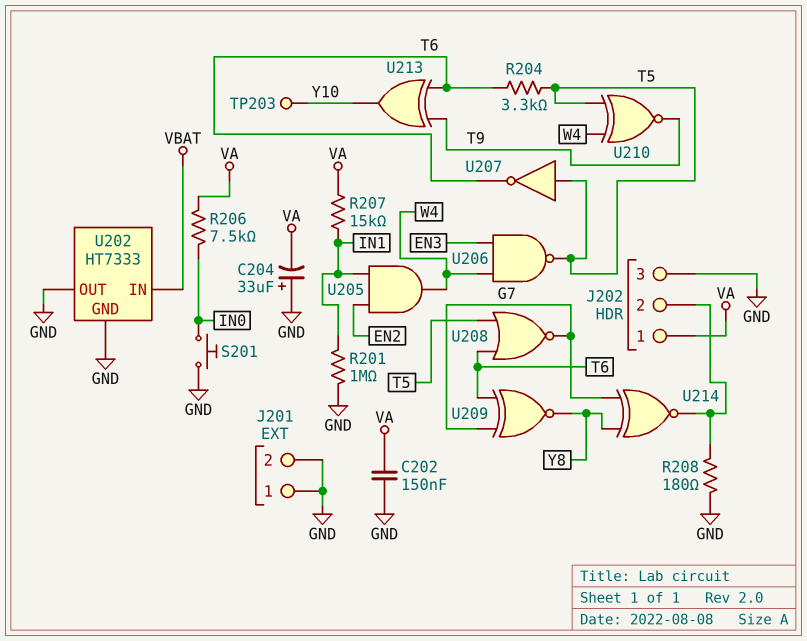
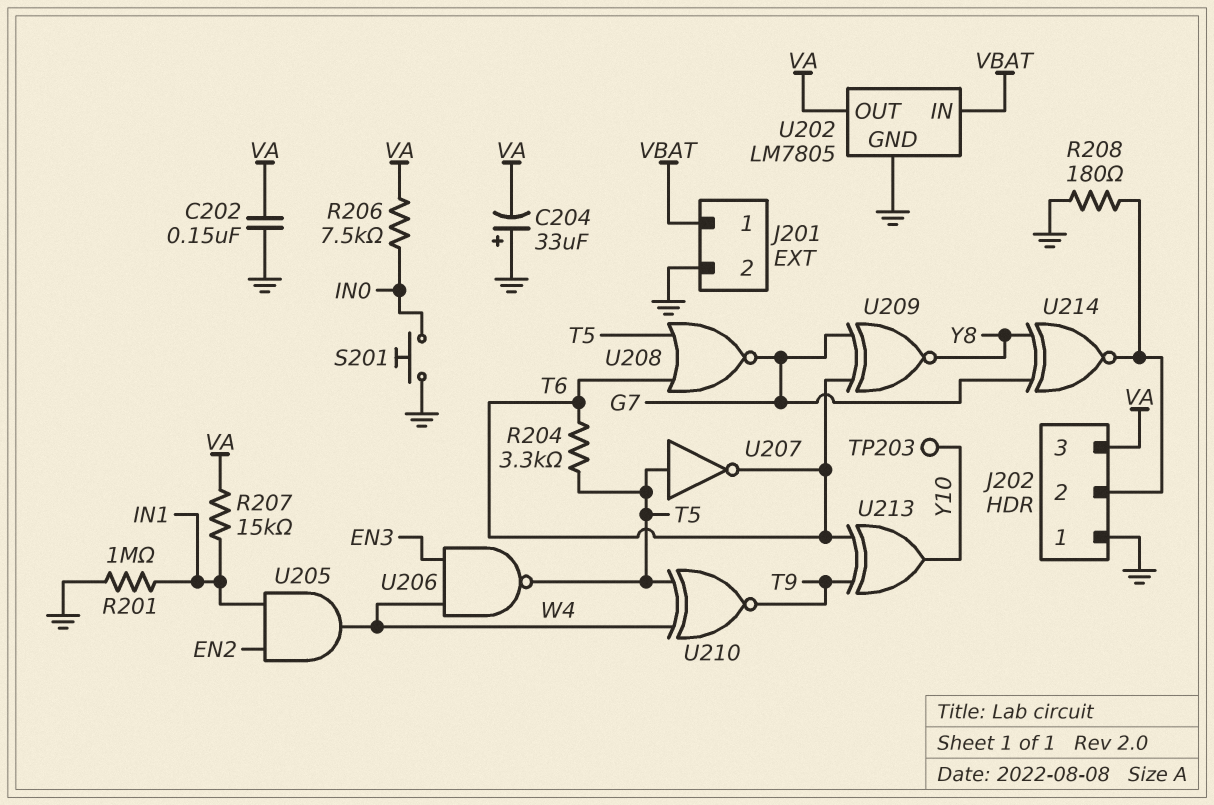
J201 pin 1: GND -> VBAT
J202 pin 1: VA -> GND
J202 pin 3: GND -> VA
U202: HT7333 -> LM7805
U202 pin OUT: GND -> VA

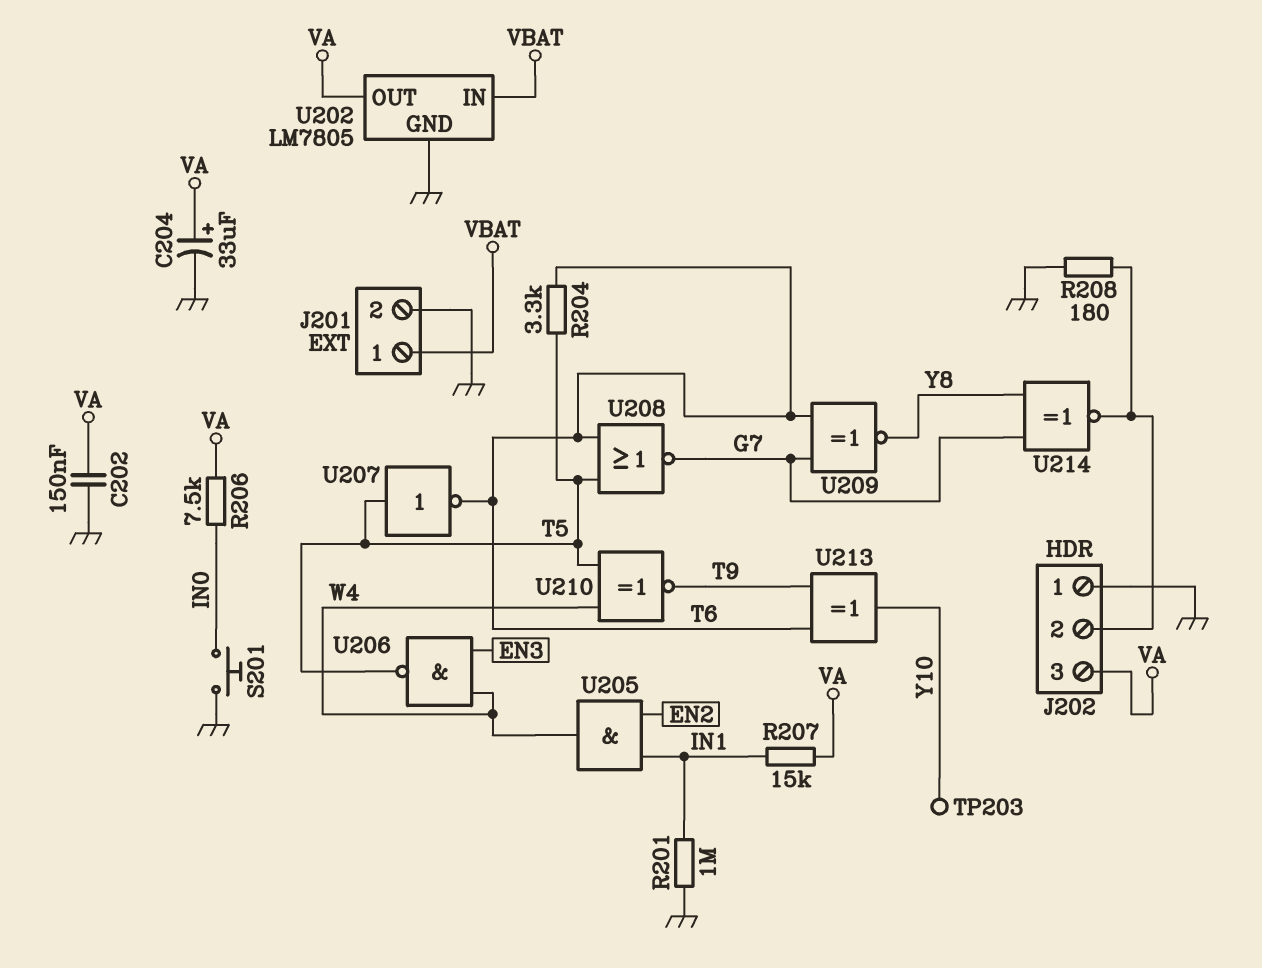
C204: 33uF (plus GND, minus VA) -> 33uF (plus VA, minus GND)

